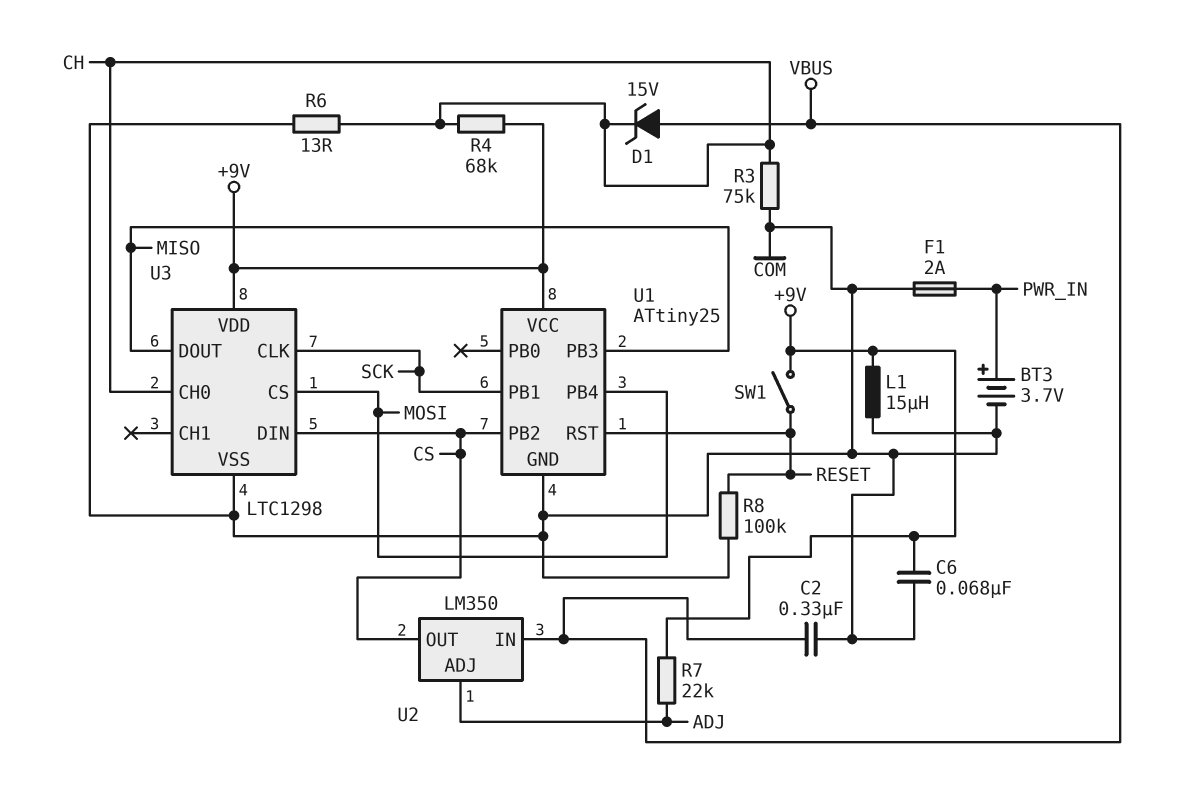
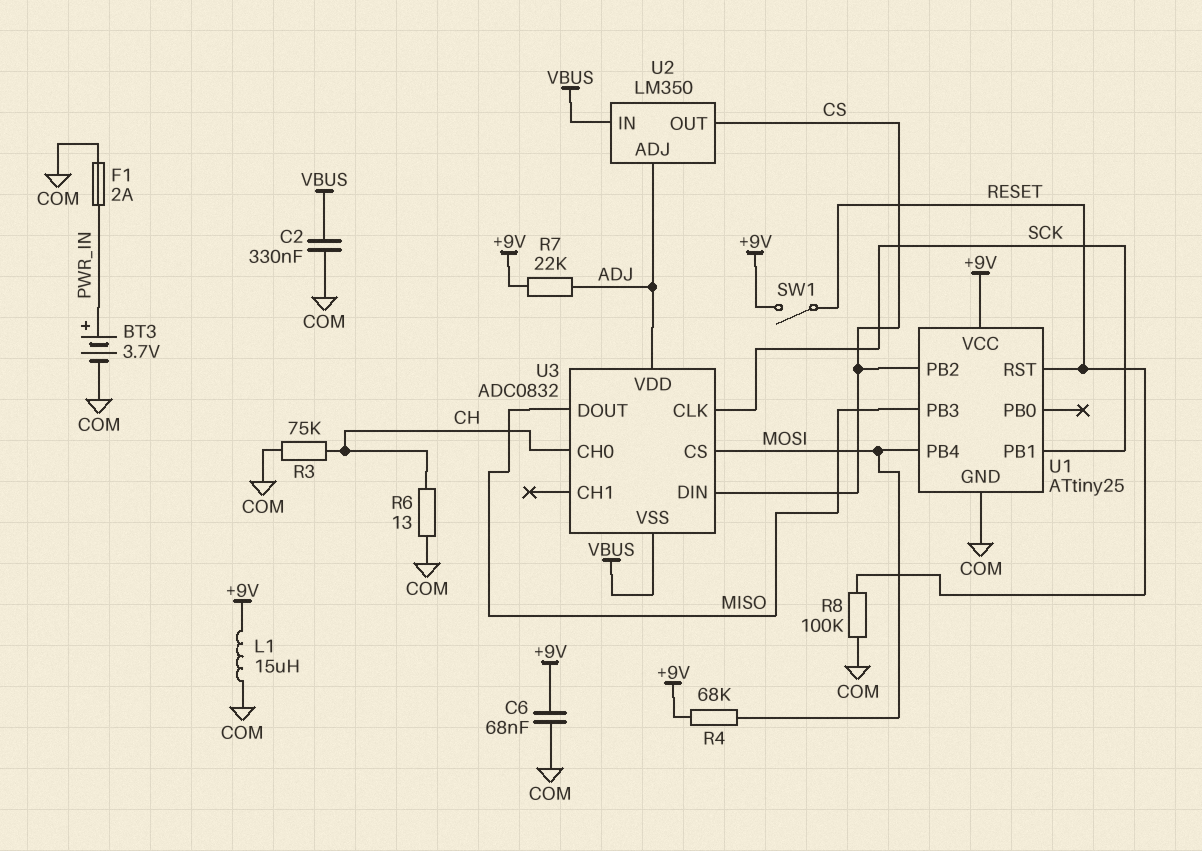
D1: zener 15V (A VBUS, K CH) -> none
R4: 68k (+9V, CH) -> 68k (+9V, MOSI)
U3: LTC1298 -> ADC0832
U3 pin VDD: +9V -> ADJ
U3 pin VSS: COM -> VBUS

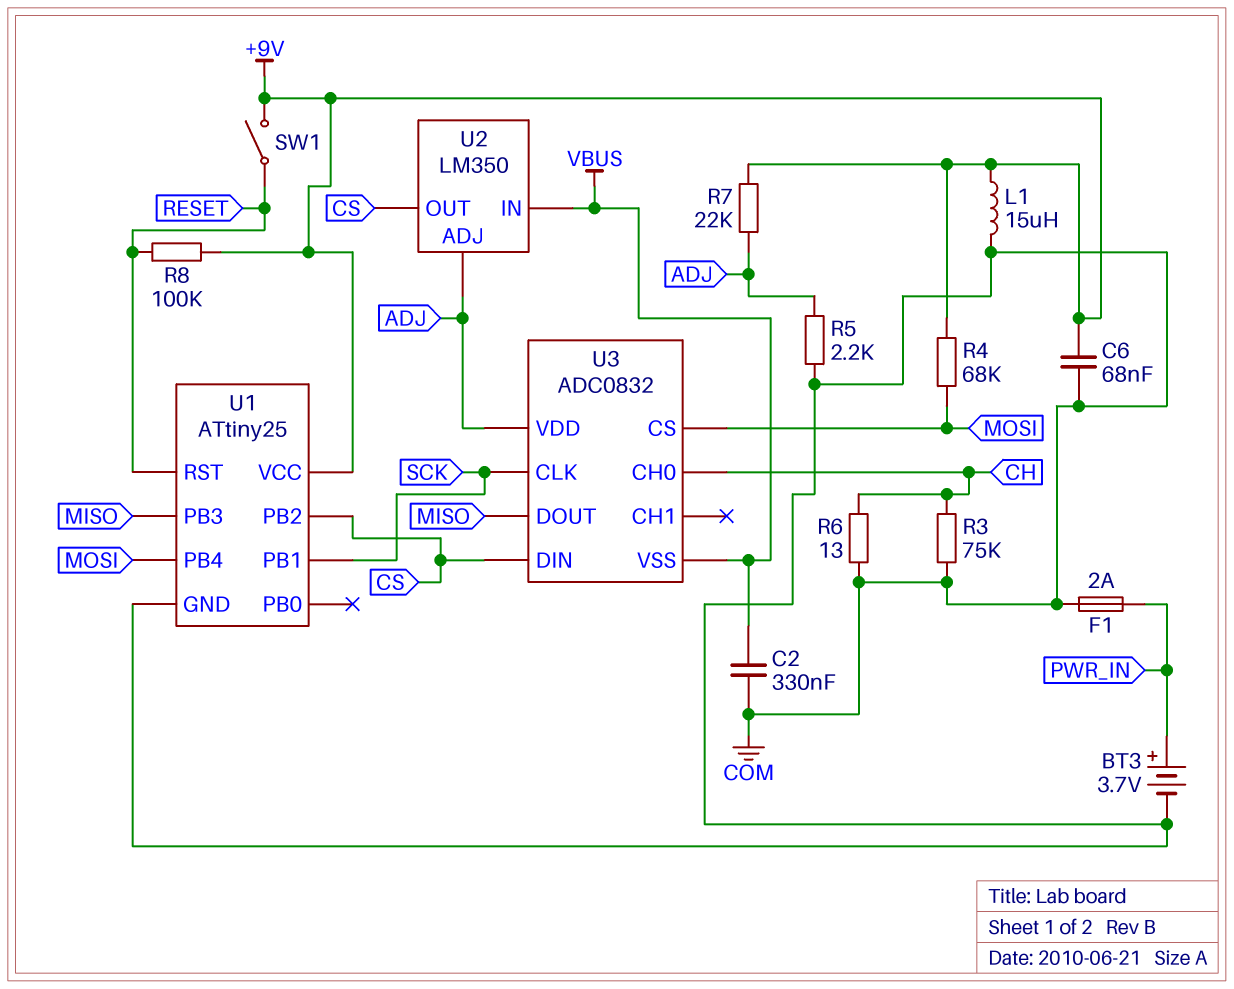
R5: none -> 2.2k (ADJ, COM)
R8: 100k (COM, RESET) -> 100k (+9V, RESET)

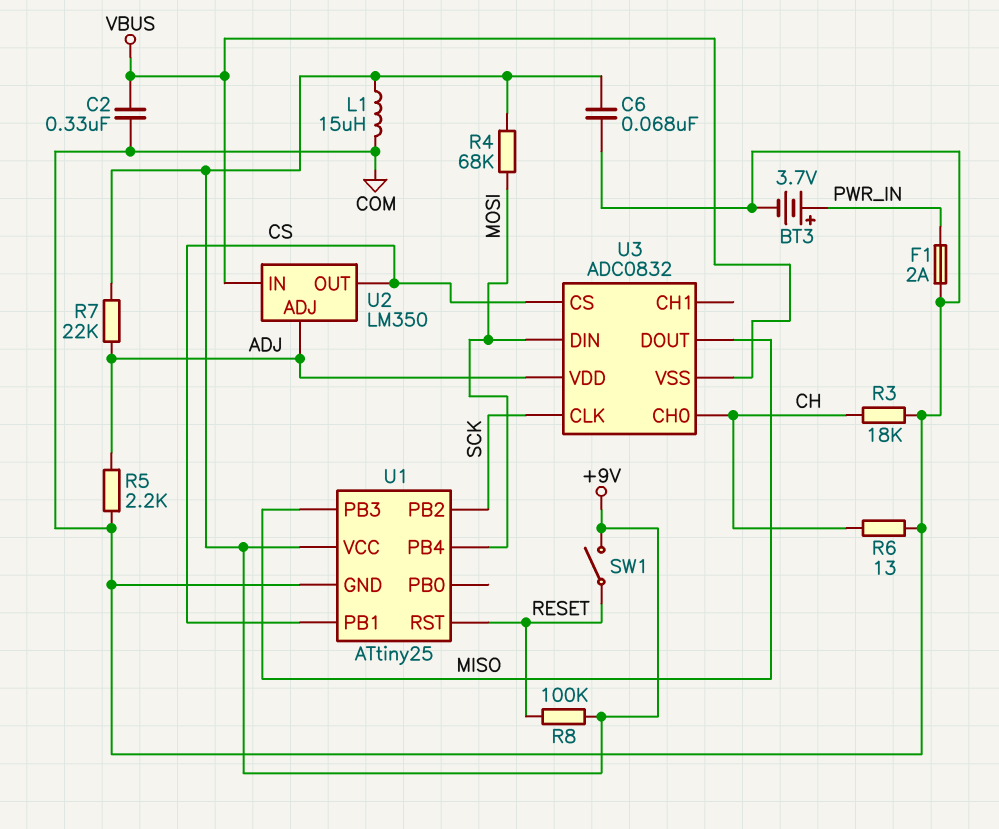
R3: 75k (CH, COM) -> 18k (CH, COM)
U1 pin PB1: SCK -> CS
U1 pin PB2: CS -> SCK
U3 pin CS: MOSI -> CS
U3 pin DIN: CS -> MOSI

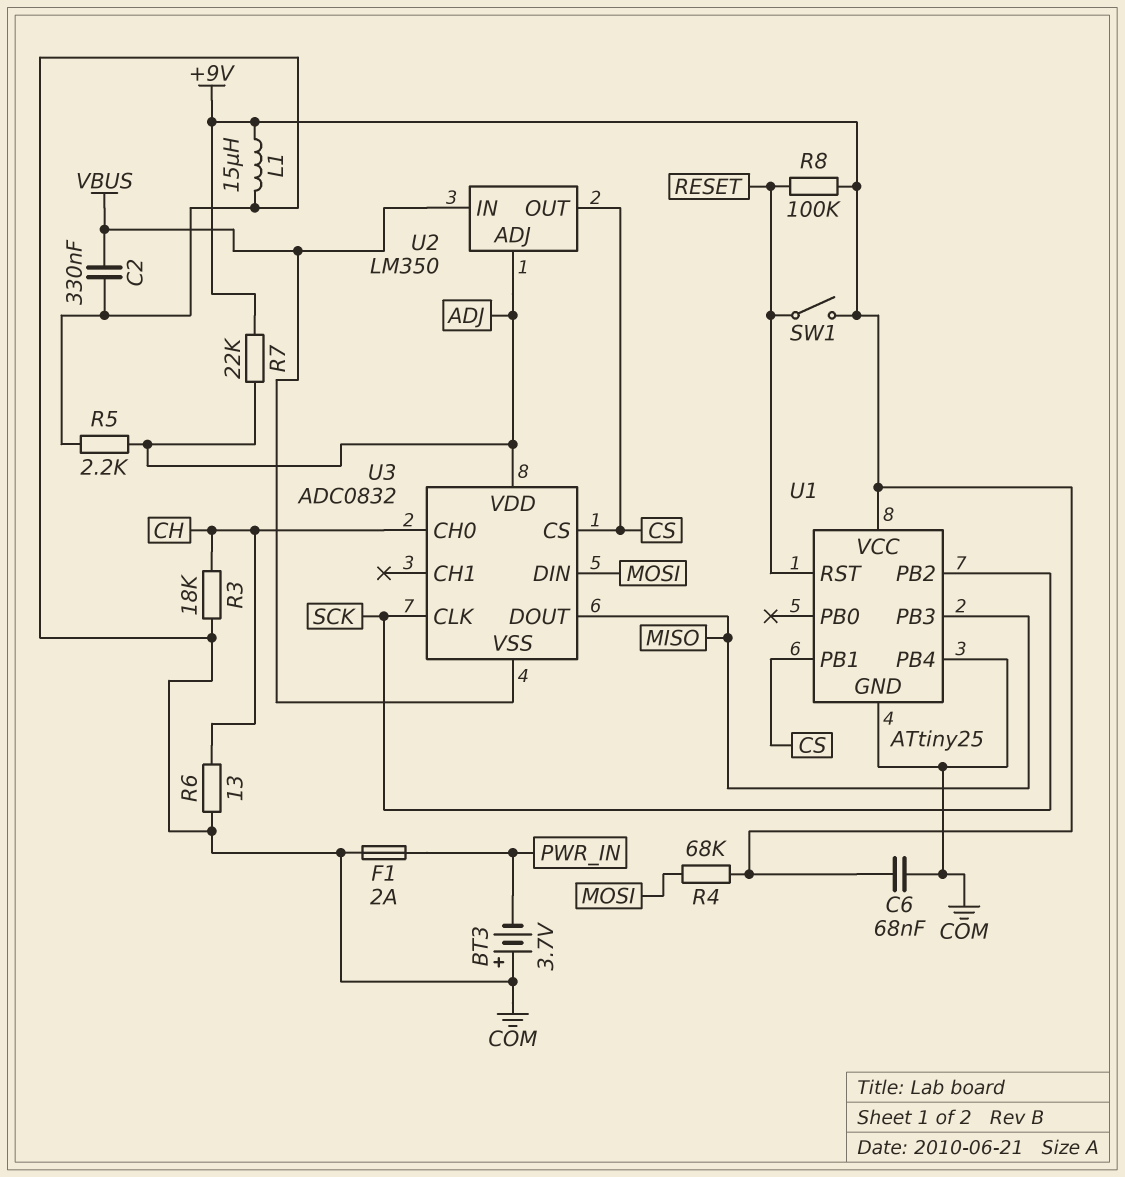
BT3: 3.7V (plus PWR_IN, minus COM) -> 3.7V (plus COM, minus PWR_IN)
U1 pin PB4: MOSI -> COM

